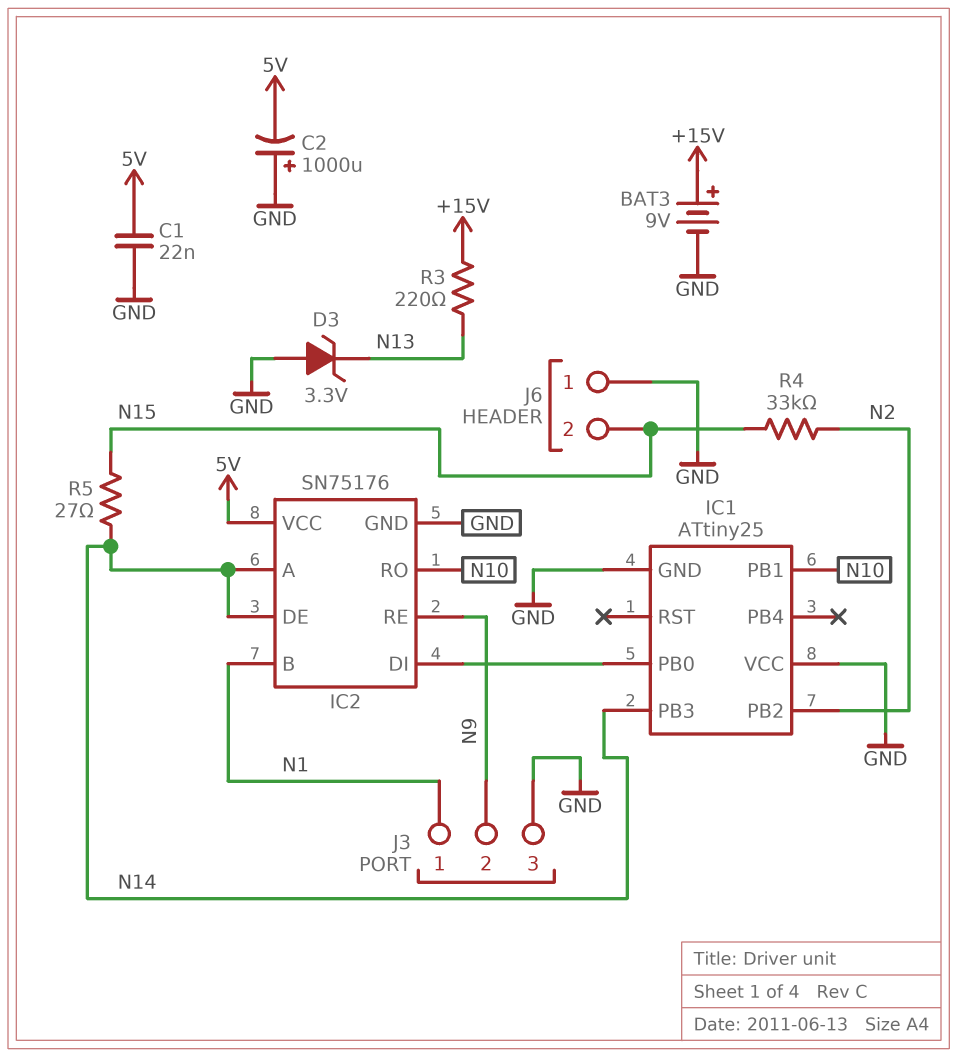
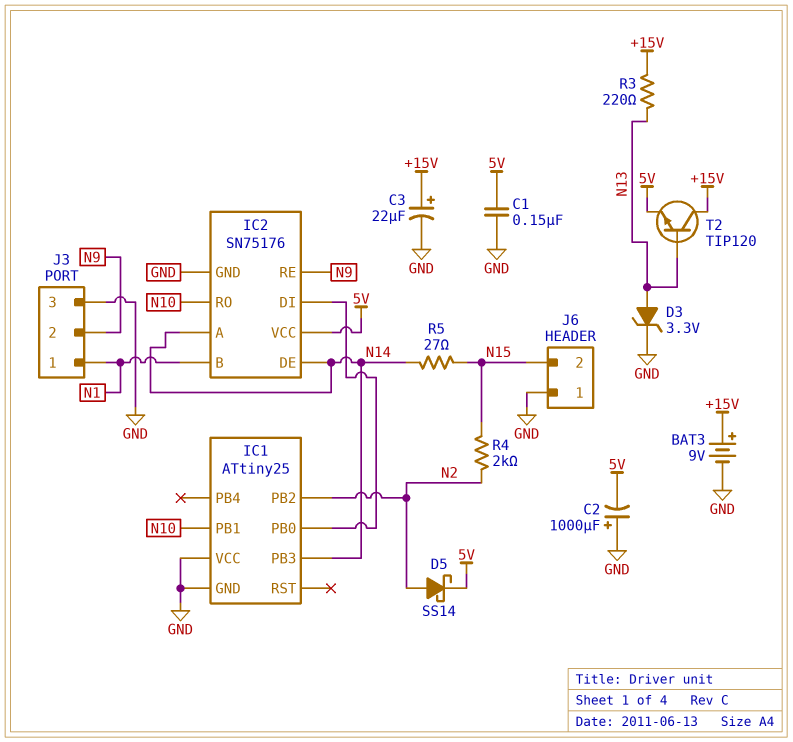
C1: 22nF (5V, GND) -> 150nF (5V, GND)
C3: none -> 22uF (plus +15V, minus GND)
D3: zener 3.3V (A GND, K N13) -> zener 3.3V (A N13, K GND)
D5: none -> schottky SS14 (A N2, K 5V)
R4: 33k (N2, N15) -> 2k (N2, N15)
T2: none -> NPN TIP120 (B N13, C +15V, E 5V)

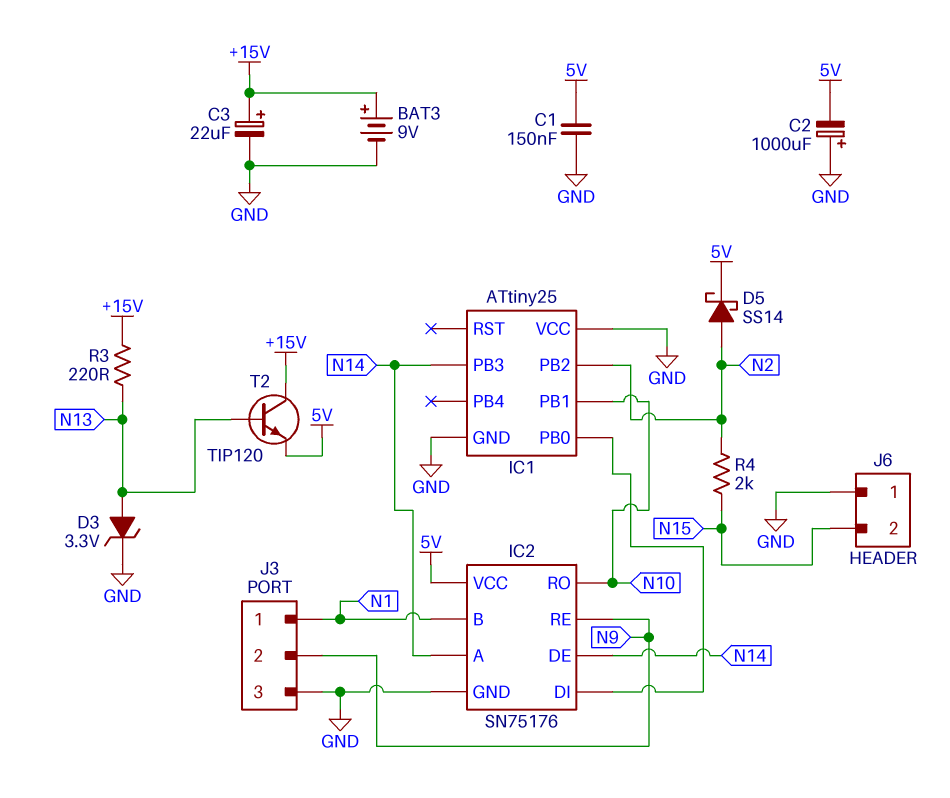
R5: 27 (N14, N15) -> none

